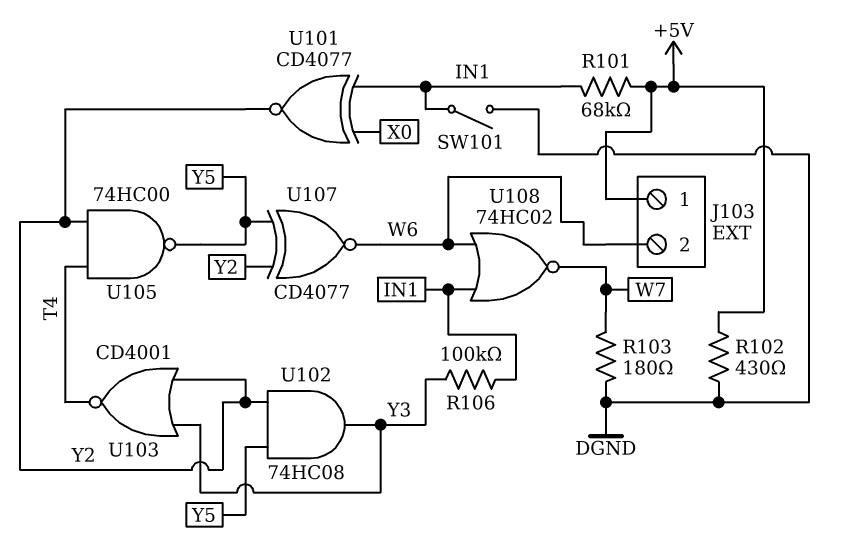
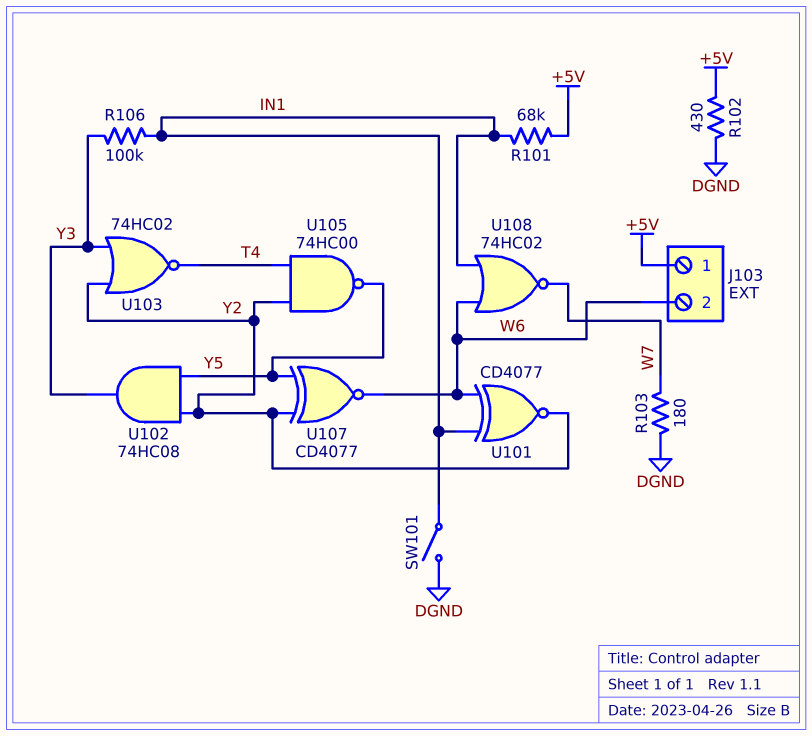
U101: XNOR CD4077 (in IN1, in X0, out Y2) -> XNOR CD4077 (in IN1, in W6, out Y2)
U103: NOR CD4001 (in Y2, in Y3, out T4) -> NOR 74HC02 (in Y2, in Y3, out T4)

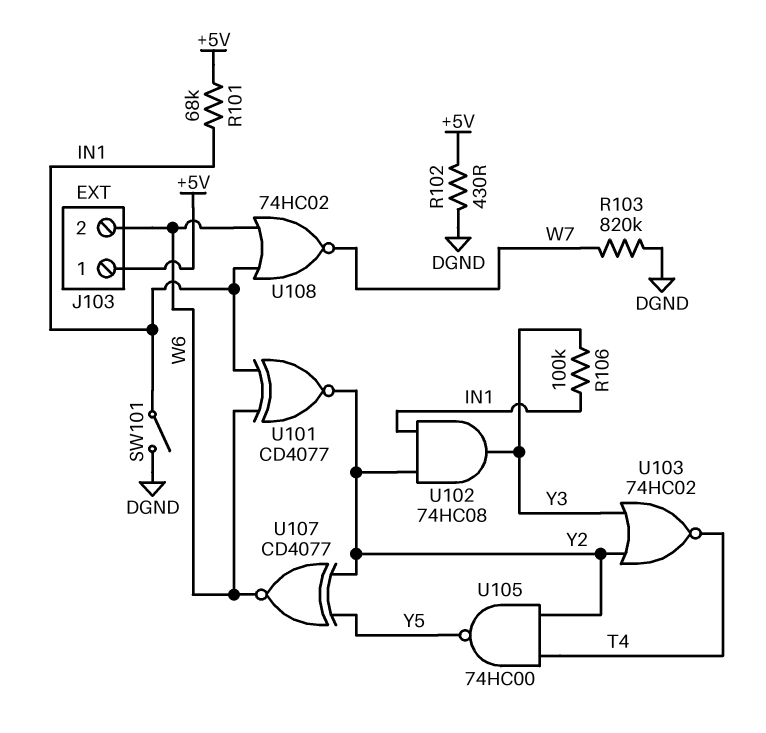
R103: 180 (DGND, W7) -> 820k (DGND, W7)
U102: AND 74HC08 (in Y2, in Y5, out Y3) -> AND 74HC08 (in IN1, in Y2, out Y3)

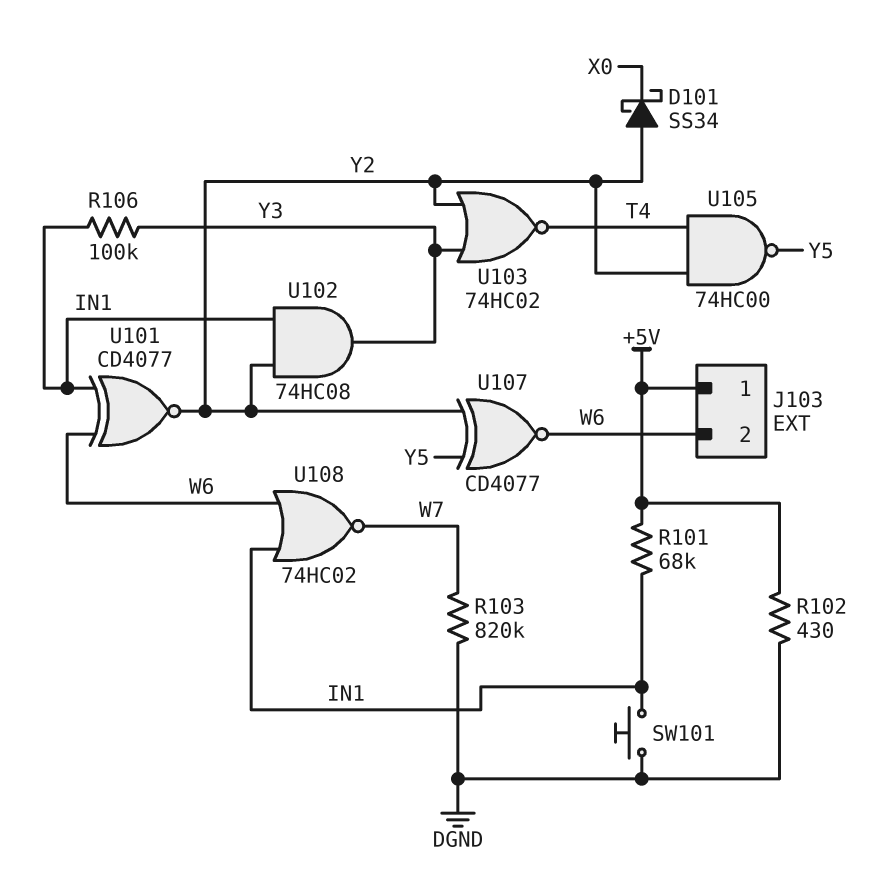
D101: none -> schottky SS34 (A Y2, K X0)
SW101: switch (DGND, IN1) -> button (DGND, IN1)

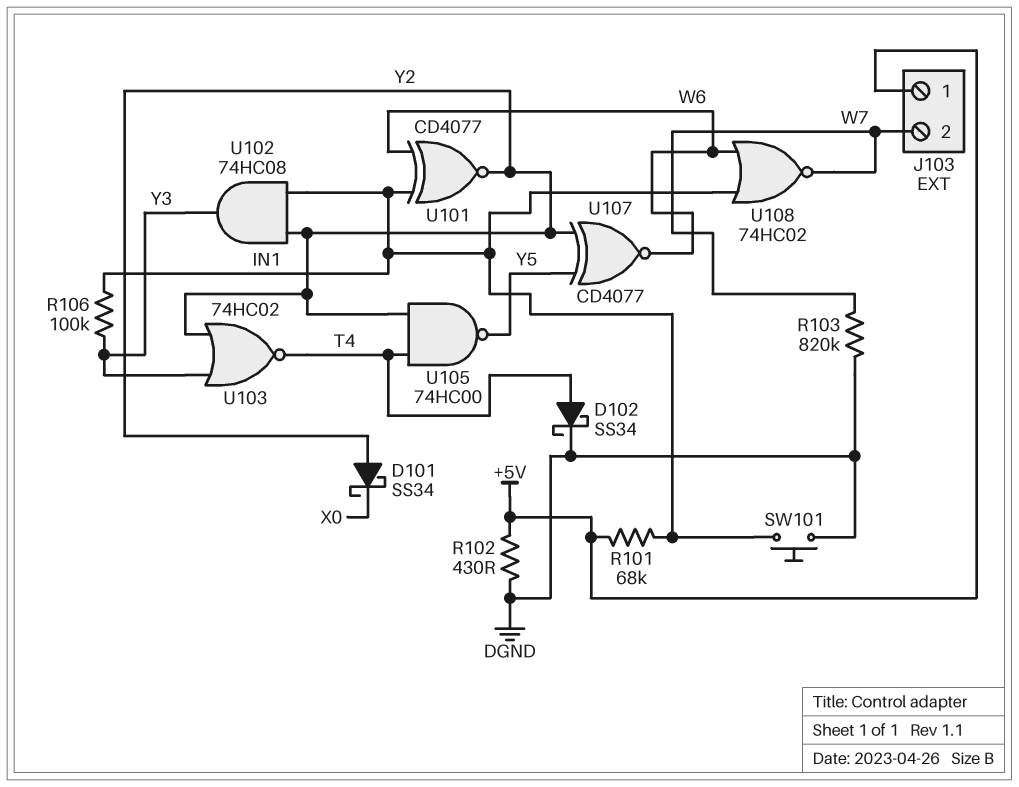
D102: none -> schottky SS34 (A T4, K DGND)
J103 pin 2: W6 -> W7

